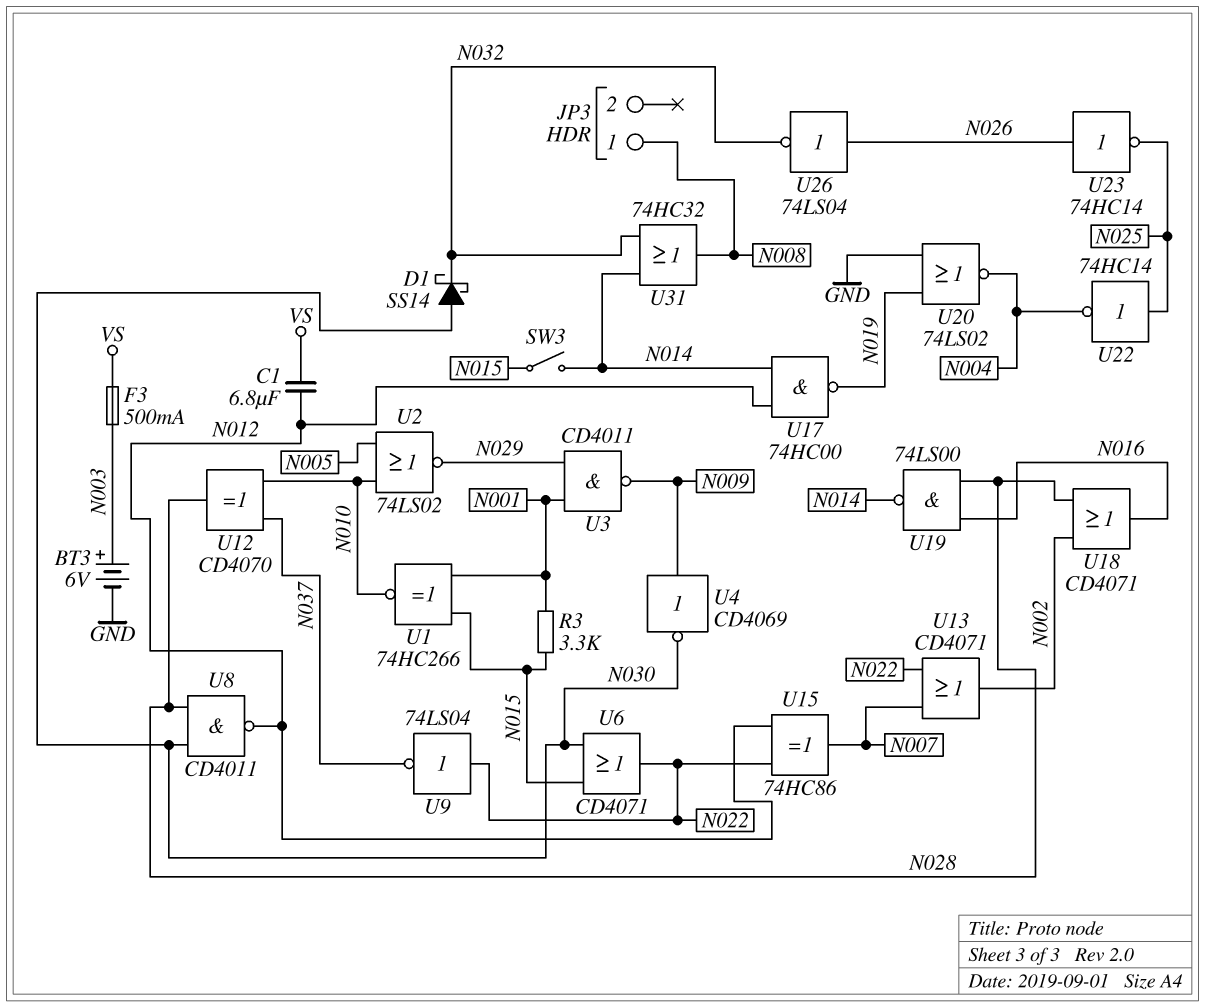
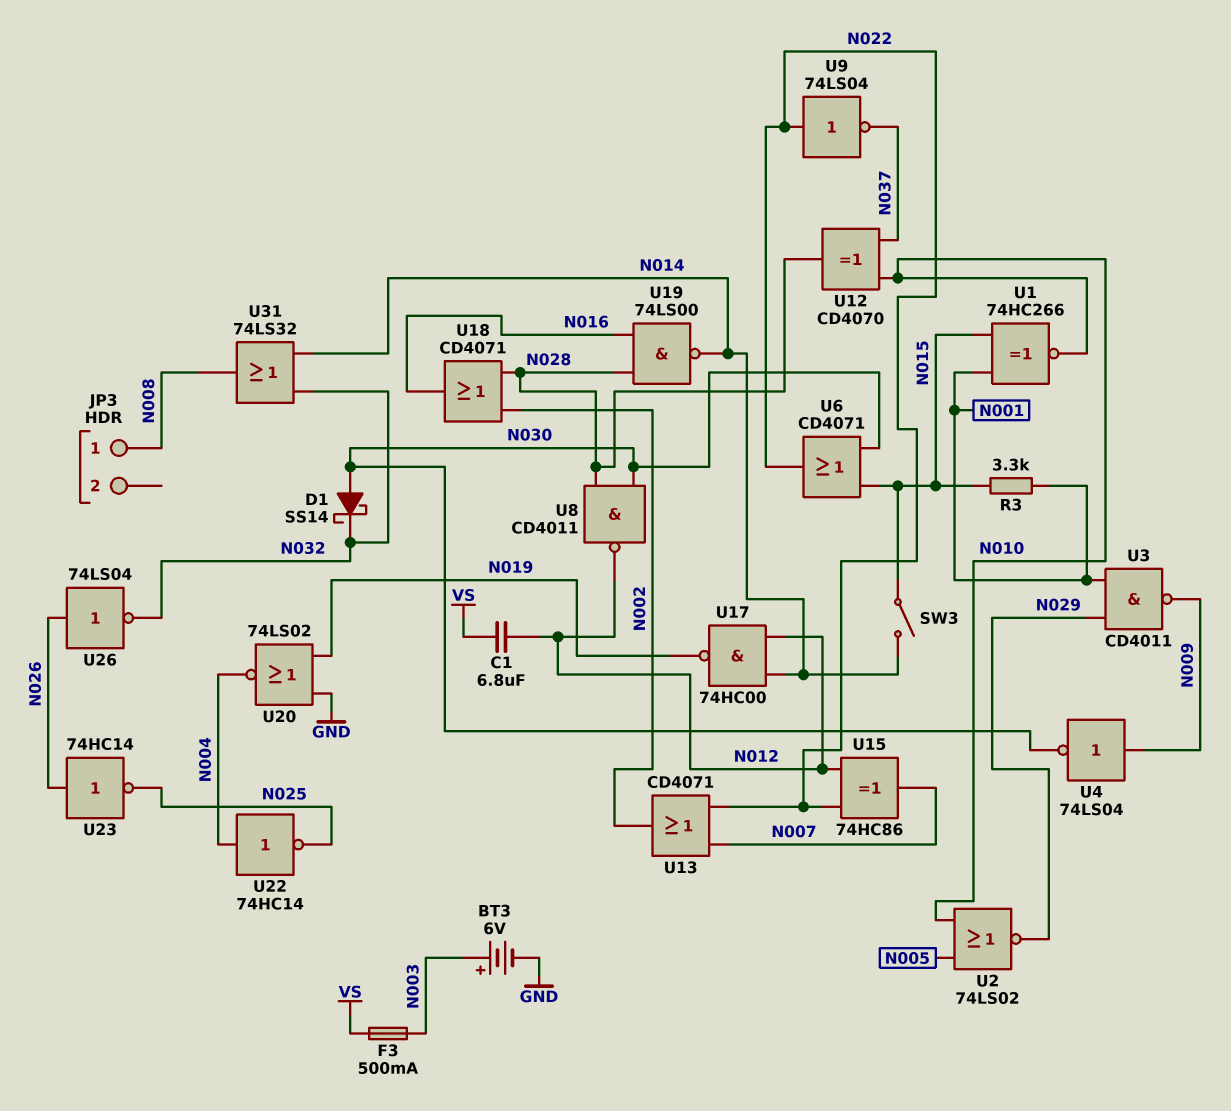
U4: NOT CD4069 (in N009, out N030) -> NOT 74LS04 (in N009, out N030)
U22: NOT 74HC14 (in N025, out N004) -> NOT 74HC14 (in N004, out N025)
U31: OR 74HC32 (in N014, in N032, out N008) -> OR 74LS32 (in N014, in N032, out N008)

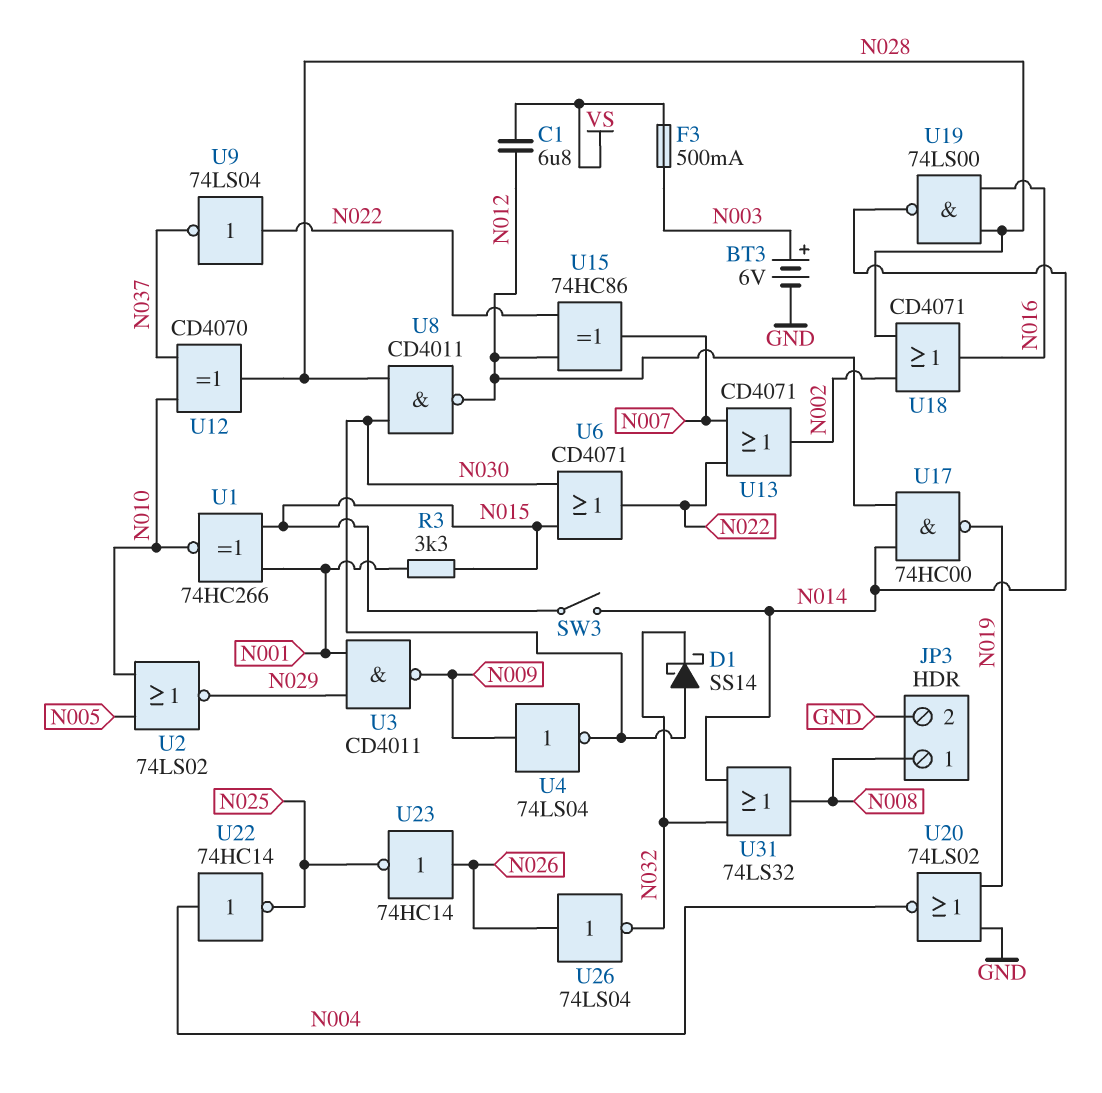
JP3 pin 2: none -> GND

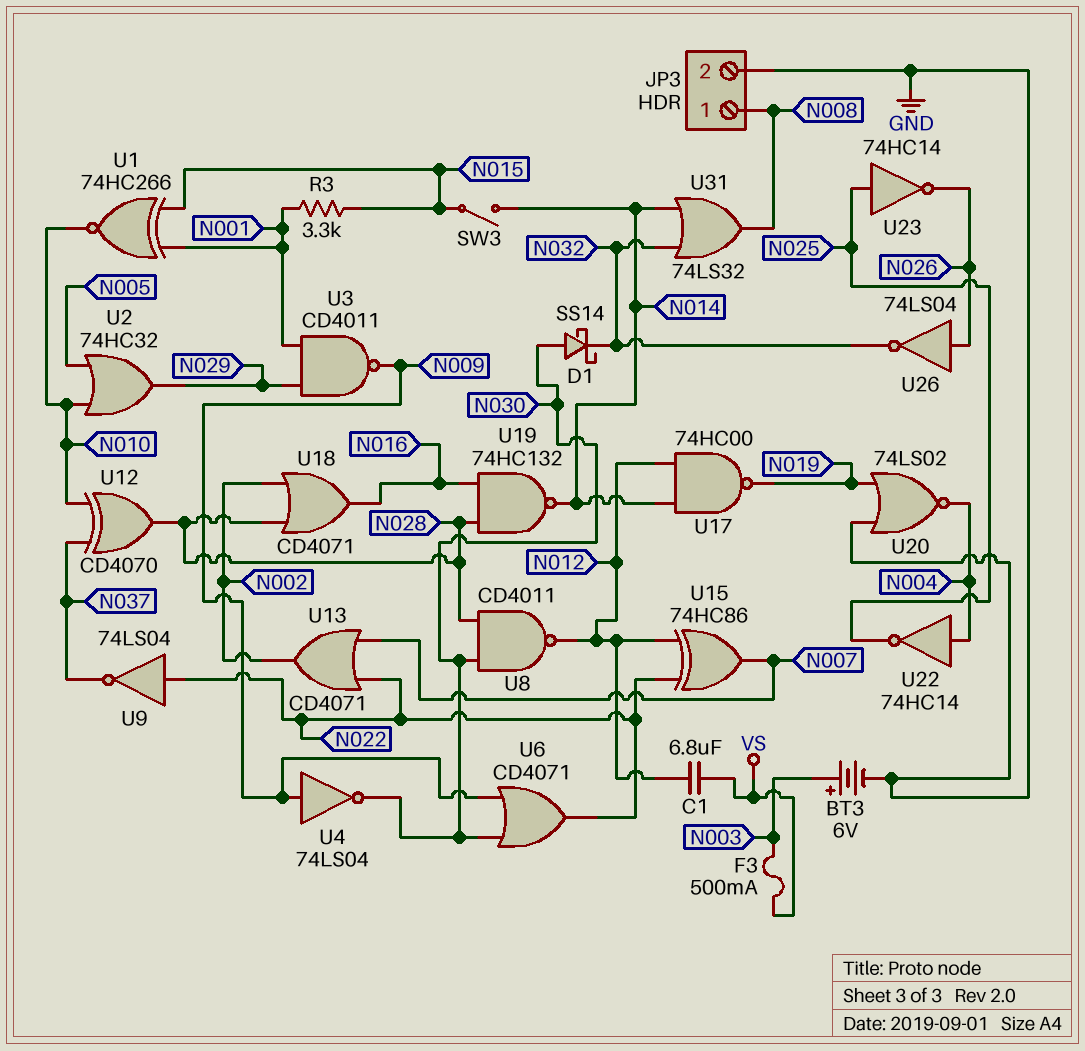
U2: NOR 74LS02 (in N005, in N010, out N029) -> OR 74HC32 (in N005, in N010, out N029)
U6: OR CD4071 (in N015, in N030, out N022) -> OR CD4071 (in N009, in N030, out N022)
U19: NAND 74LS00 (in N016, in N028, out N014) -> NAND 74HC132 (in N016, in N028, out N014)
U23: NOT 74HC14 (in N026, out N025) -> NOT 74HC14 (in N025, out N026)

